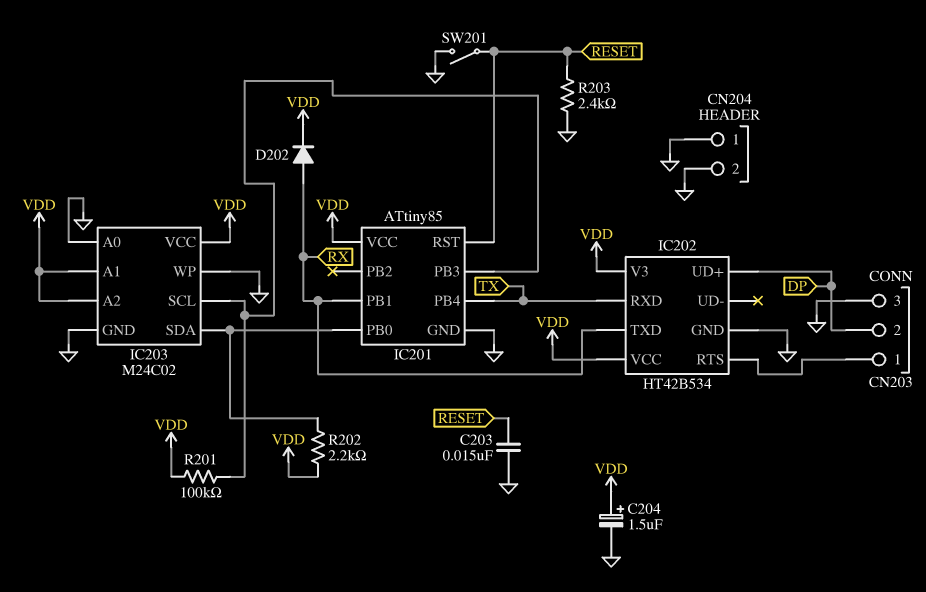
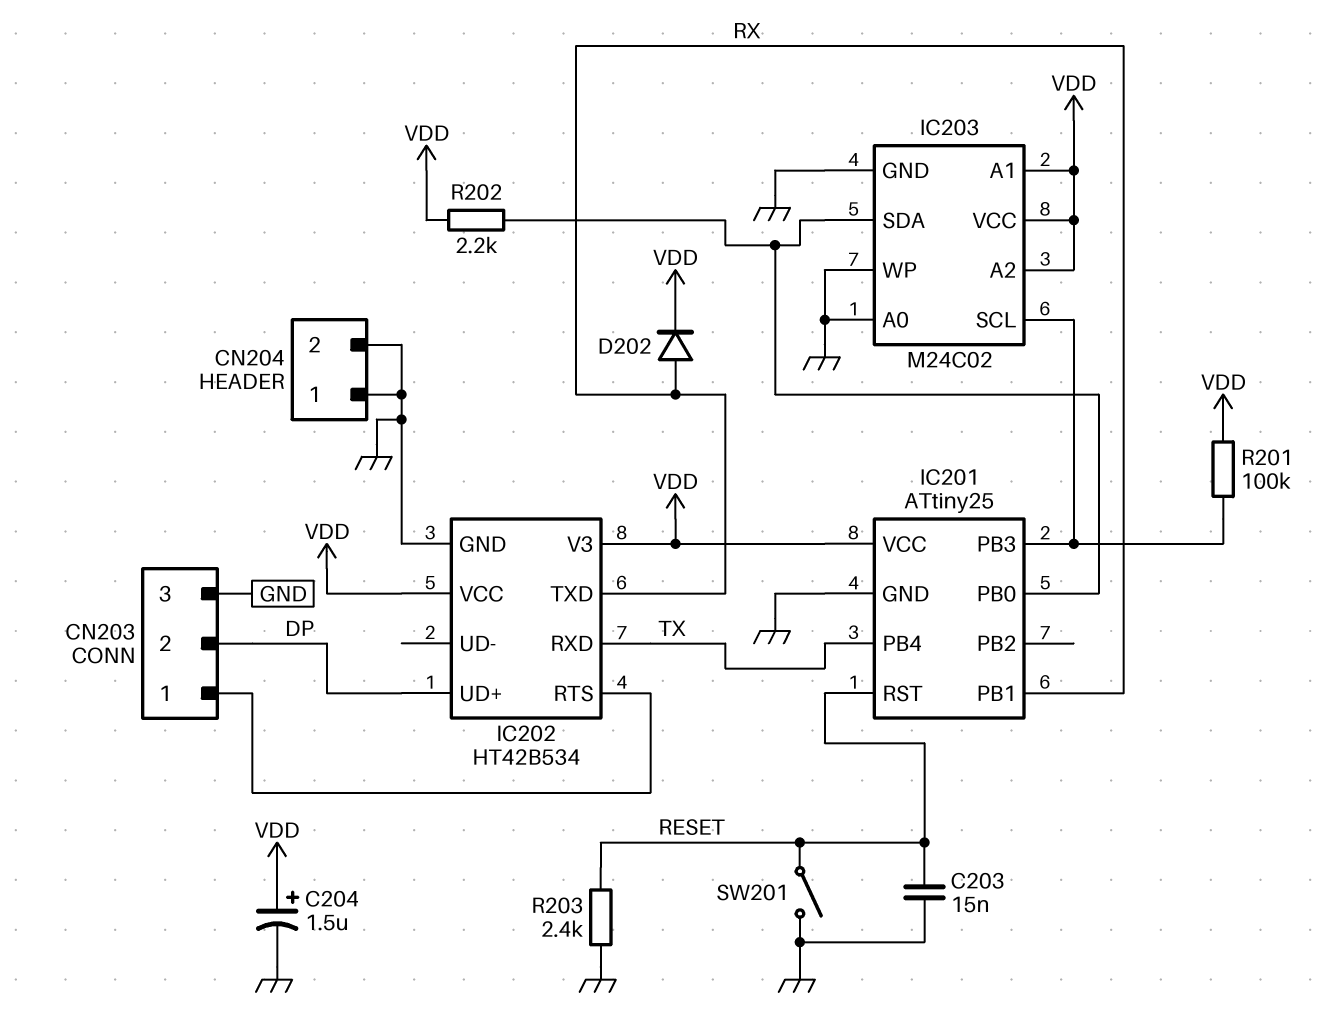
IC201: ATtiny85 -> ATtiny25

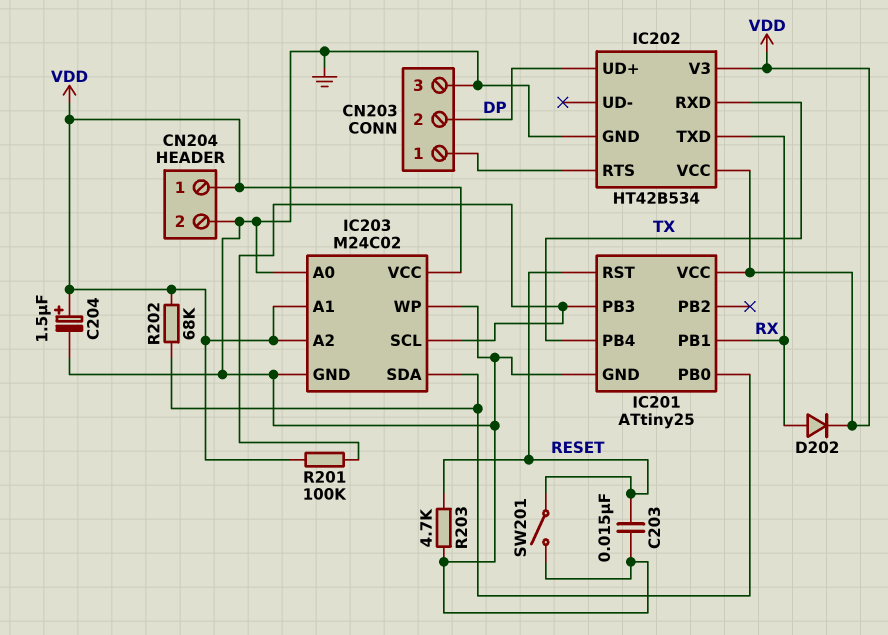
CN204 pin 1: GND -> VDD
R202: 2.2k (IC201/PB0, VDD) -> 68k (IC201/PB0, VDD)
R203: 2.4k (GND, RESET) -> 4.7k (GND, RESET)

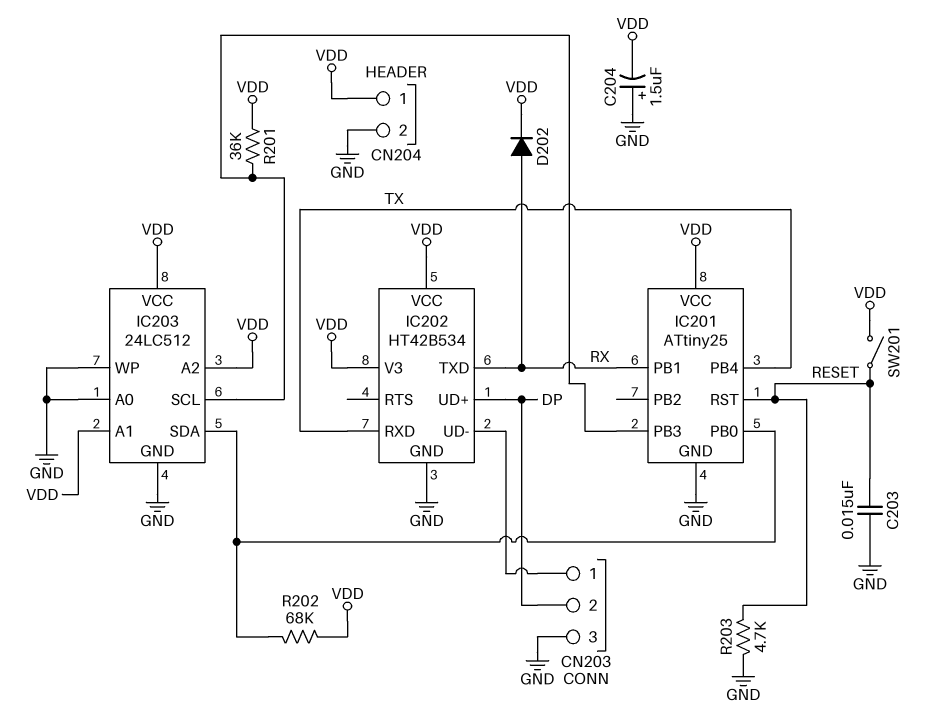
C204: 1.5uF (plus VDD, minus GND) -> 1.5uF (plus GND, minus VDD)
IC202 pin RTS: CN203/1 -> none
IC202 pin UD-: none -> CN203/1
IC203: M24C02 -> 24LC512
R201: 100k (IC201/PB3, VDD) -> 36k (IC201/PB3, VDD)
SW201: switch (GND, RESET) -> switch (RESET, VDD)

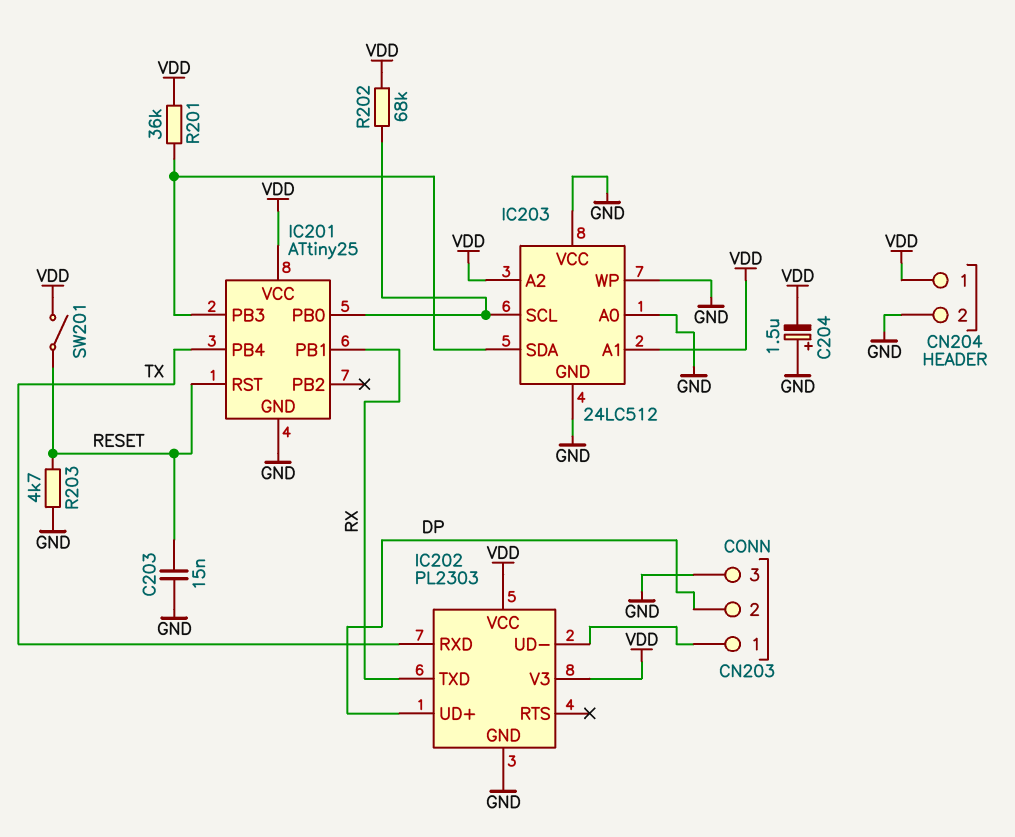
D202: diode (A RX, K VDD) -> none
IC202: HT42B534 -> PL2303
IC203 pin SCL: IC201/PB3 -> IC201/PB0
IC203 pin SDA: IC201/PB0 -> IC201/PB3
IC203 pin VCC: VDD -> GND

